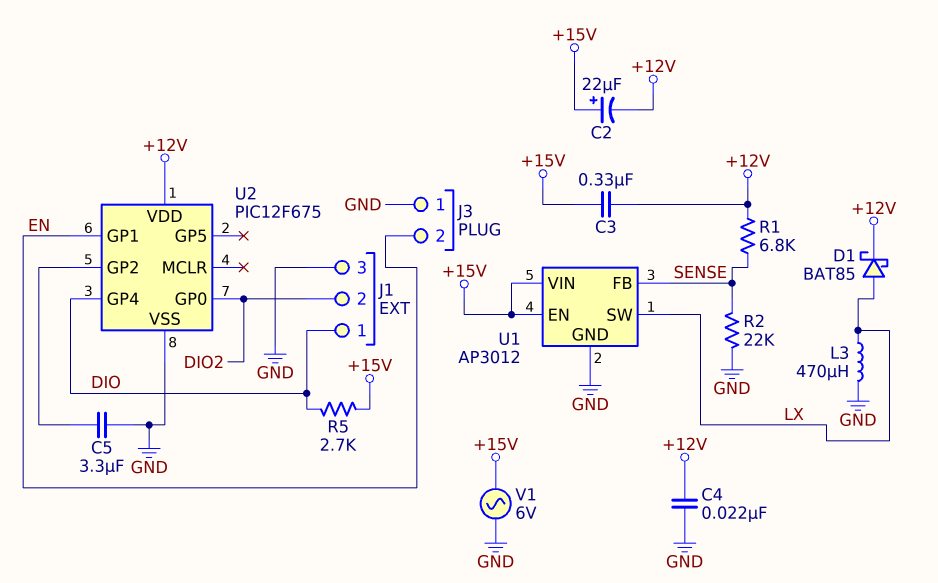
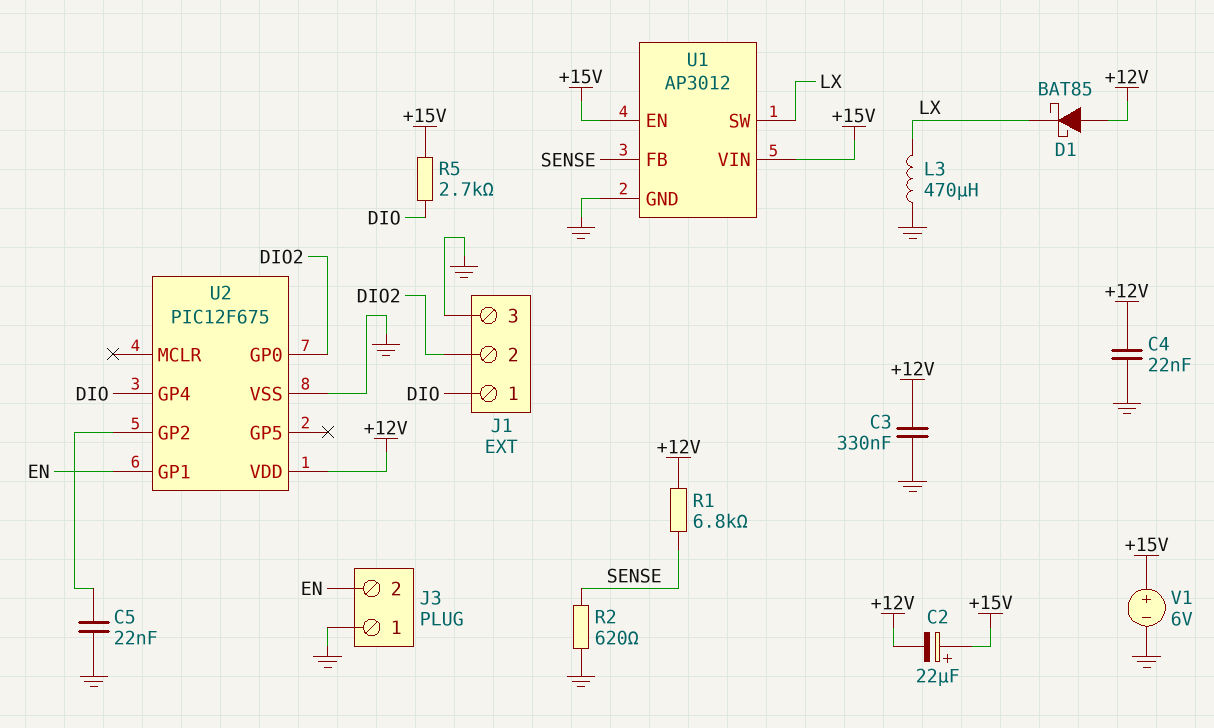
C3: 330nF (+12V, +15V) -> 330nF (+12V, GND)
C5: 3.3uF (GND, U2/GP2) -> 22nF (GND, U2/GP2)
D1: schottky BAT85 (A LX, K +12V) -> schottky BAT85 (A +12V, K LX)
R2: 22k (GND, SENSE) -> 620 (GND, SENSE)
V1: AC 6V (+15V, GND) -> 6V (plus +15V, minus GND)

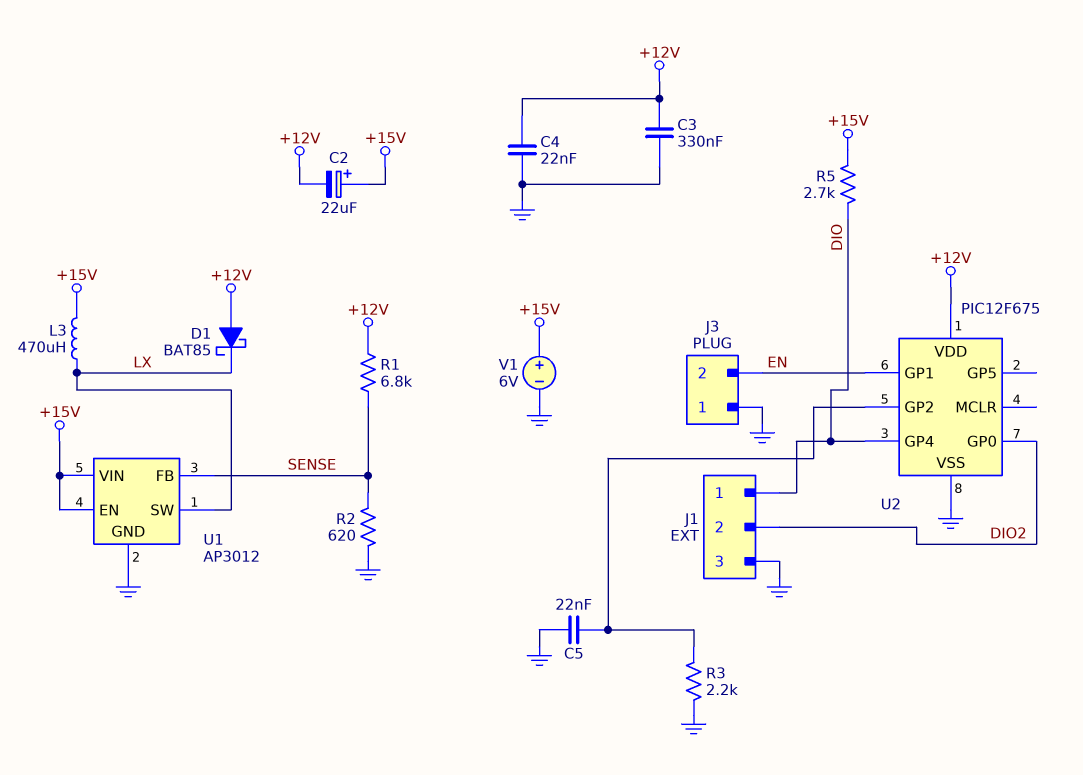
L3: 470uH (GND, LX) -> 470uH (+15V, LX)
R3: none -> 2.2k (GND, U2/GP2)

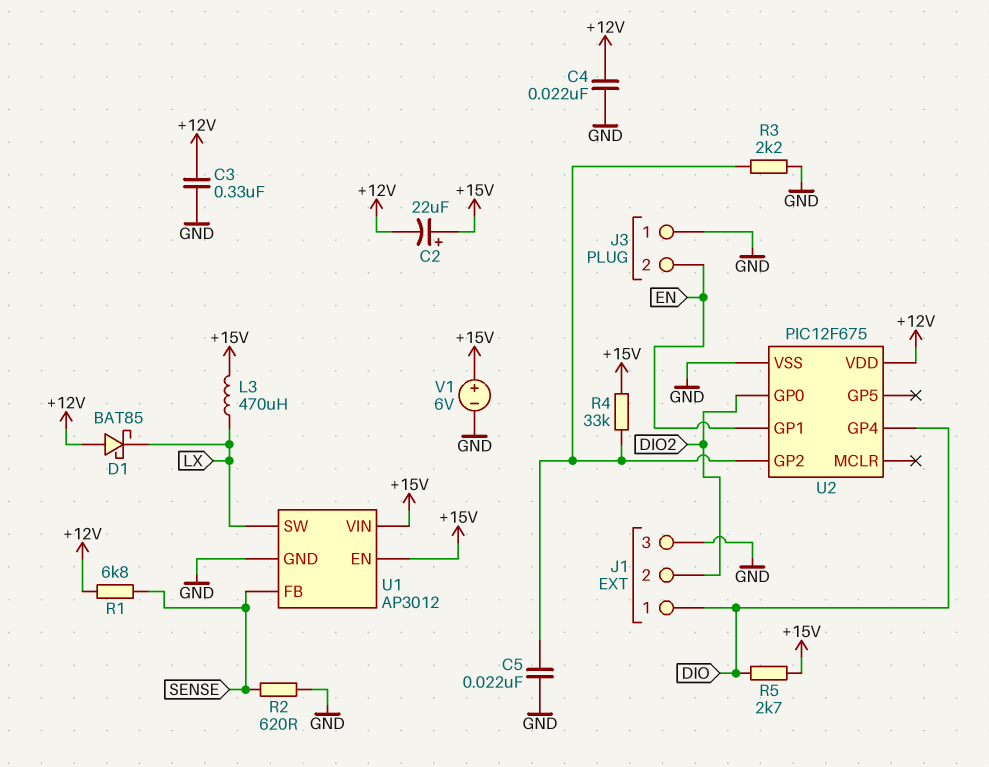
R4: none -> 33k (+15V, U2/GP2)

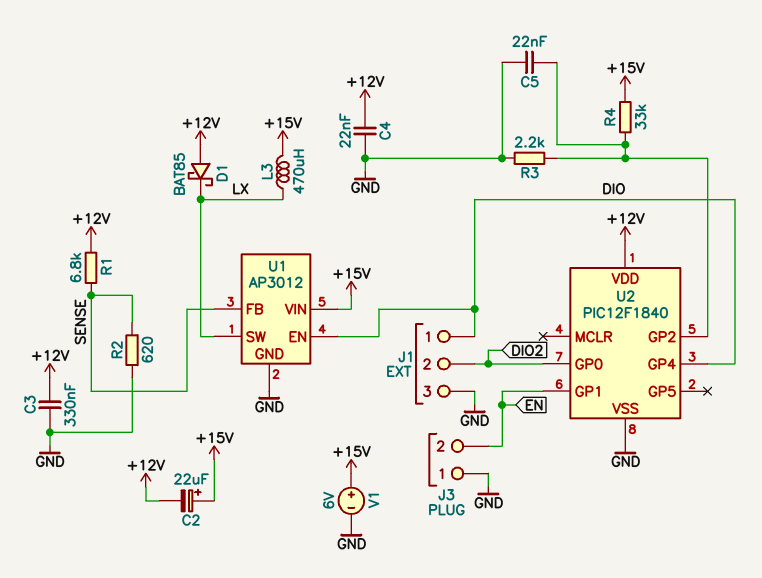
R5: 2.7k (+15V, DIO) -> none
U1 pin EN: +15V -> DIO
U2: PIC12F675 -> PIC12F1840

